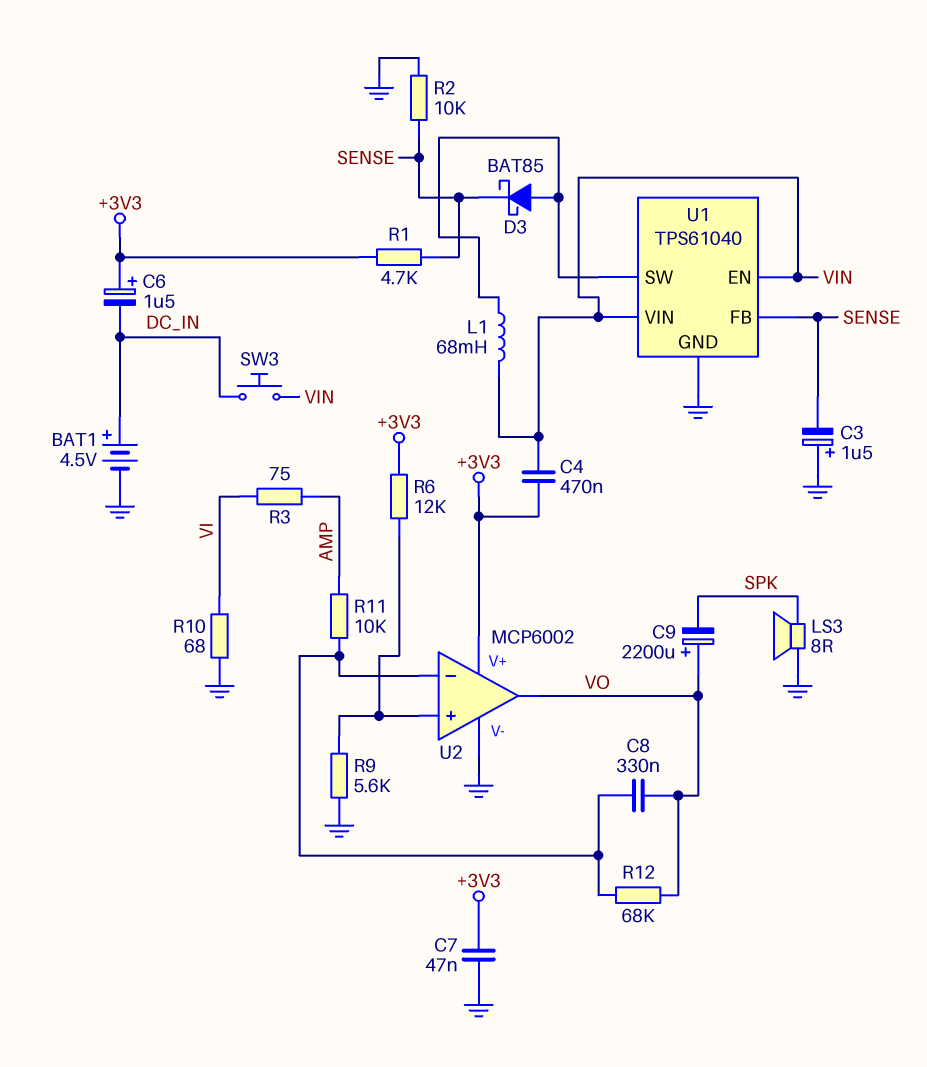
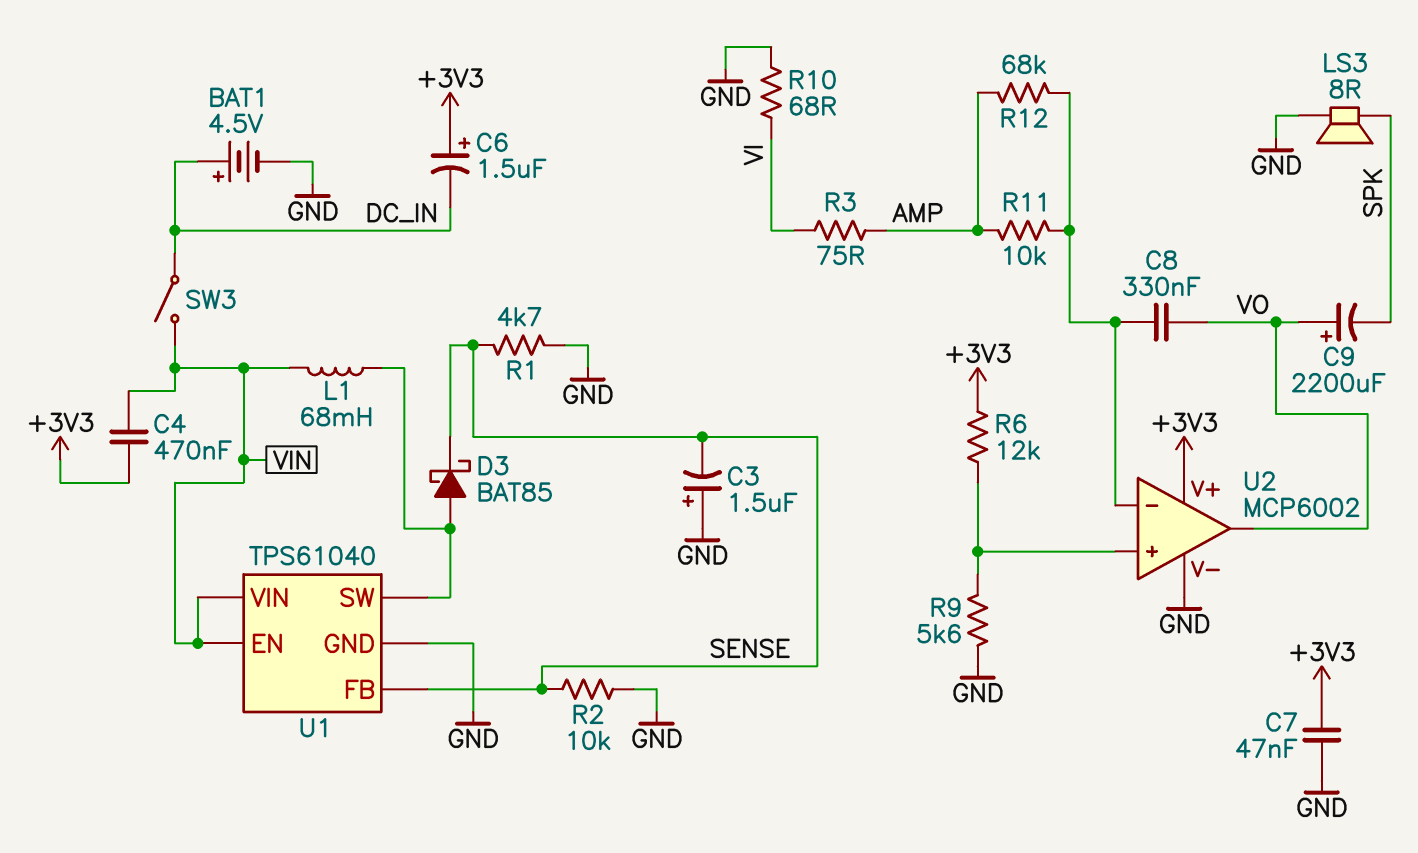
R1: 4.7k (+3V3, SENSE) -> 4.7k (GND, SENSE)
R12: 68k (U2/in-, VO) -> 68k (AMP, U2/in-)
SW3: button (DC_IN, VIN) -> switch (DC_IN, VIN)

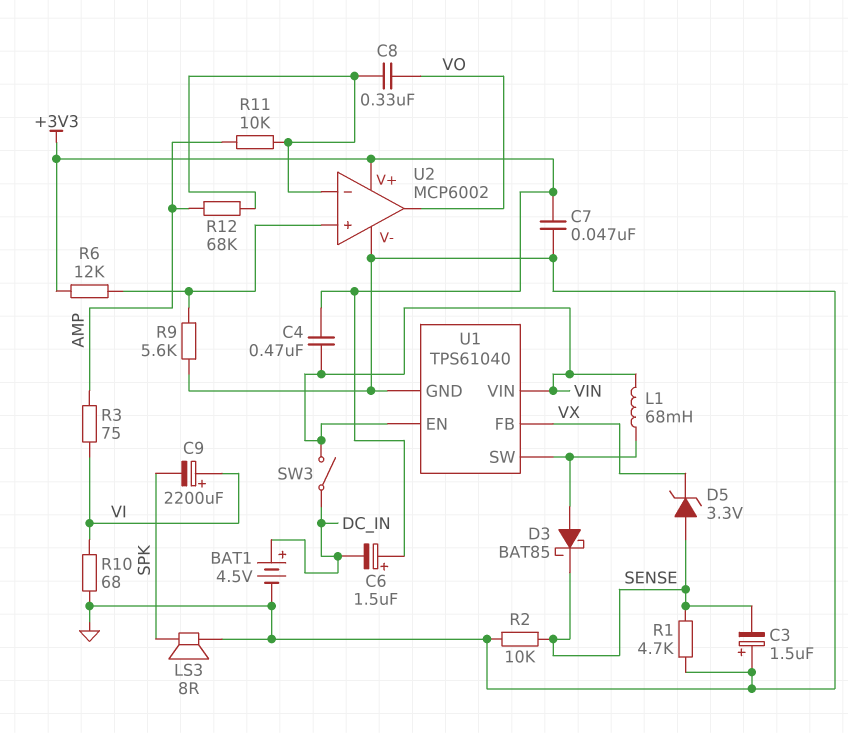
C9: 2200uF (plus VO, minus SPK) -> 2200uF (plus VI, minus SPK)
D5: none -> zener 3.3V (A SENSE, K VX)
U1 pin FB: SENSE -> VX

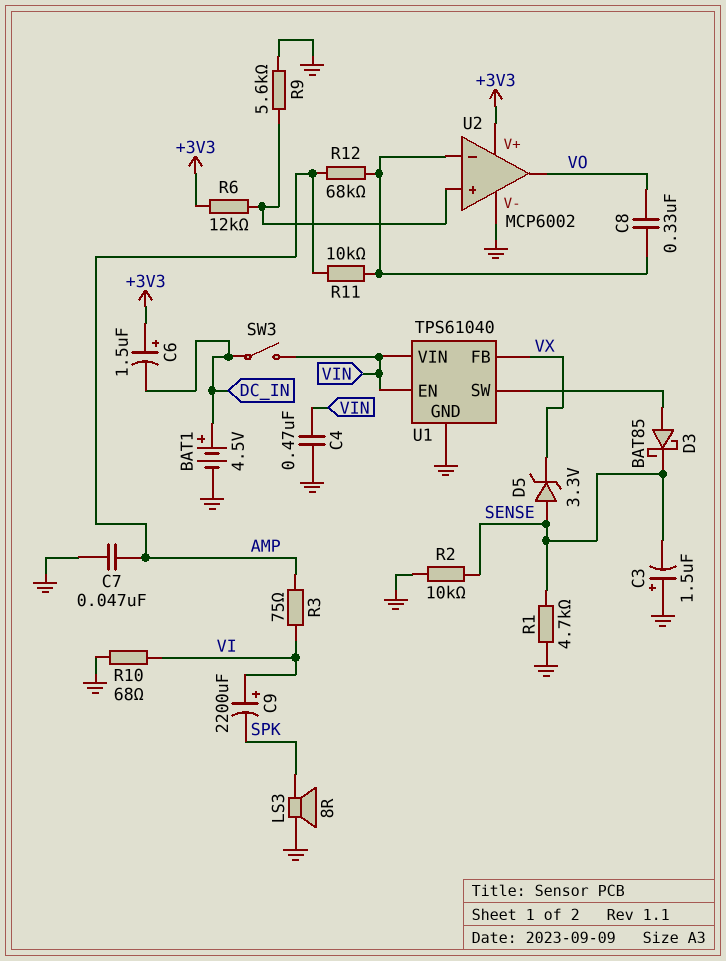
C4: 470nF (+3V3, VIN) -> 470nF (GND, VIN)
C7: 47nF (+3V3, GND) -> 47nF (AMP, GND)
L1: 68mH (U1/SW, VIN) -> none

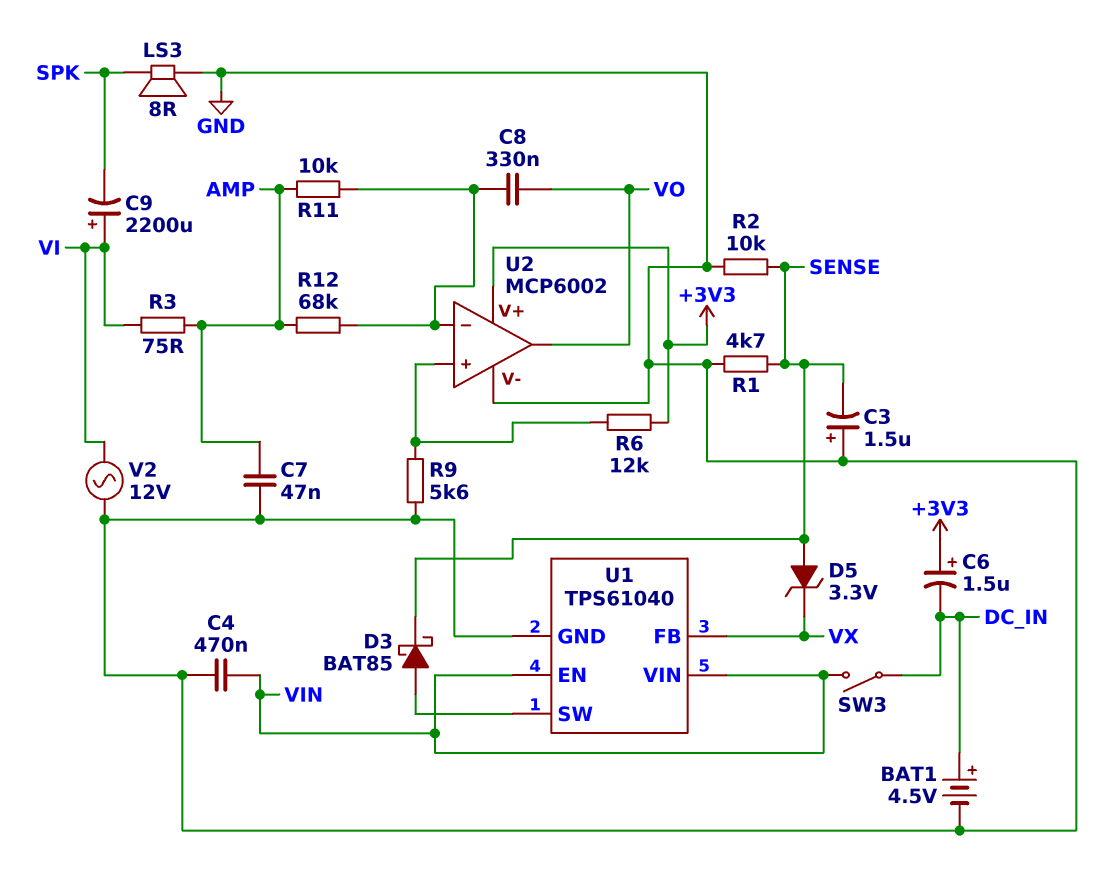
R10: 68 (GND, VI) -> none
V2: none -> AC 12V (GND, VI)

